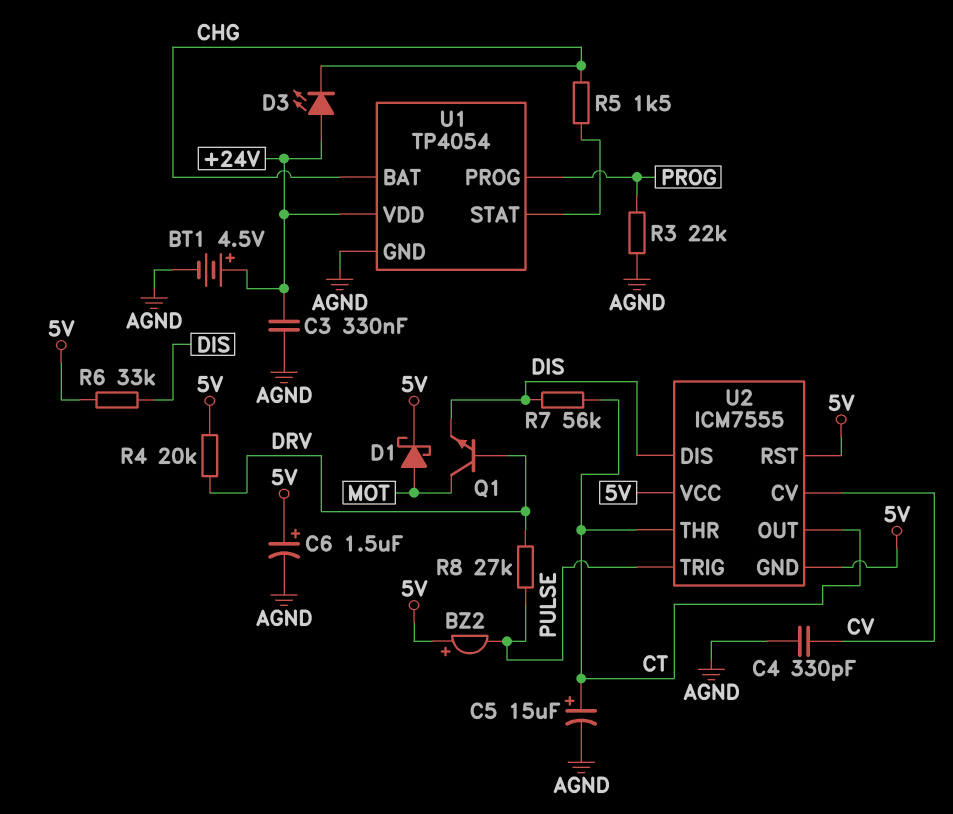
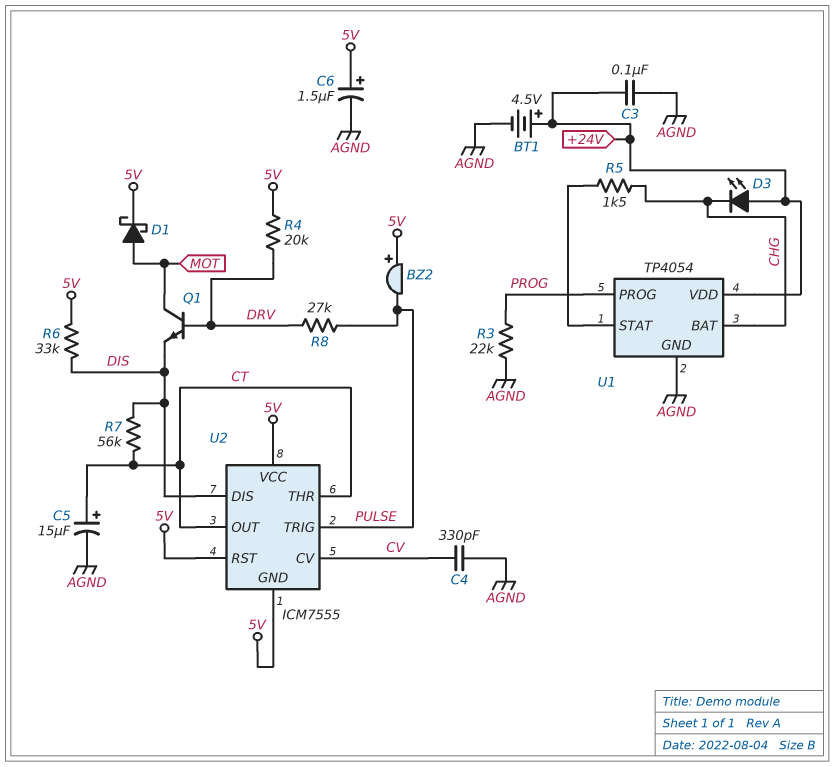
C3: 330nF (+24V, AGND) -> 100nF (+24V, AGND)

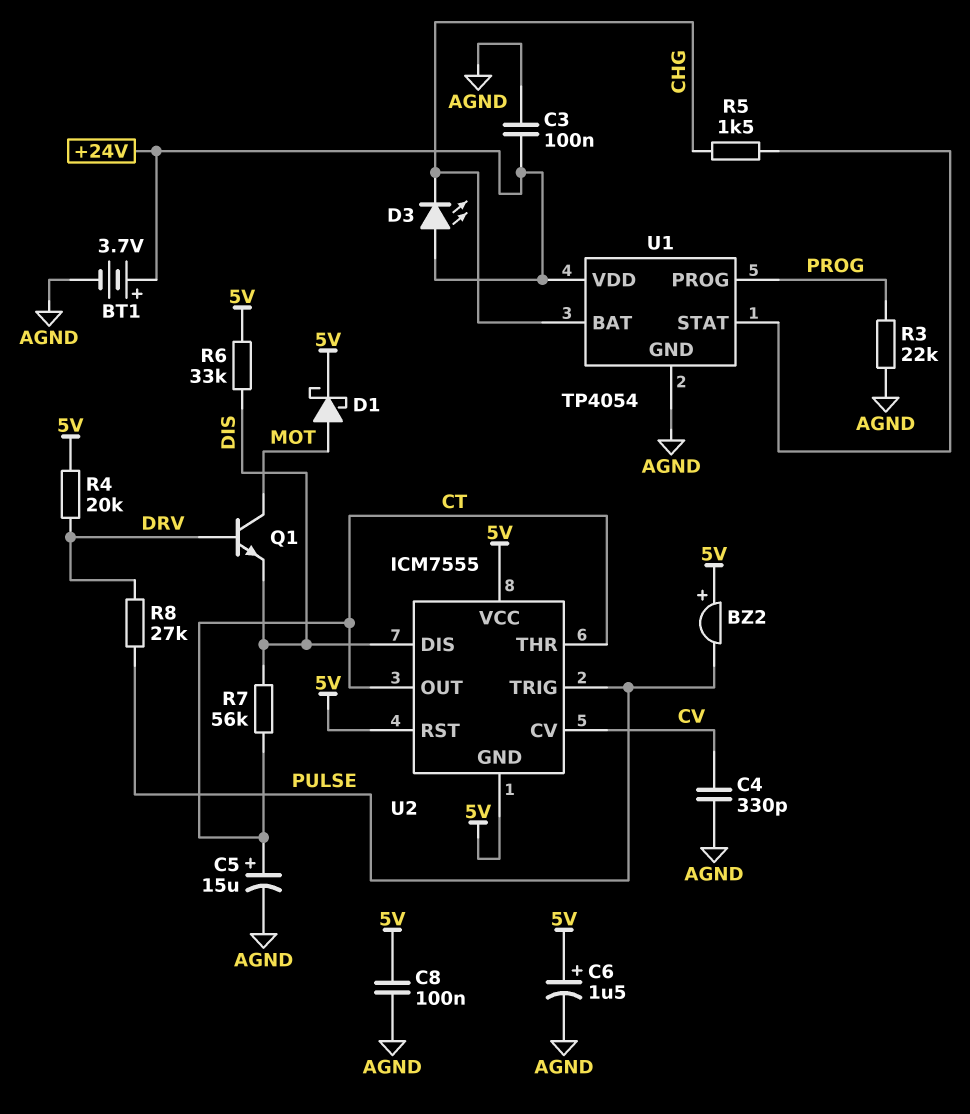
BT1: 4.5V (plus +24V, minus AGND) -> 3.7V (plus +24V, minus AGND)
C8: none -> 100nF (5V, AGND)

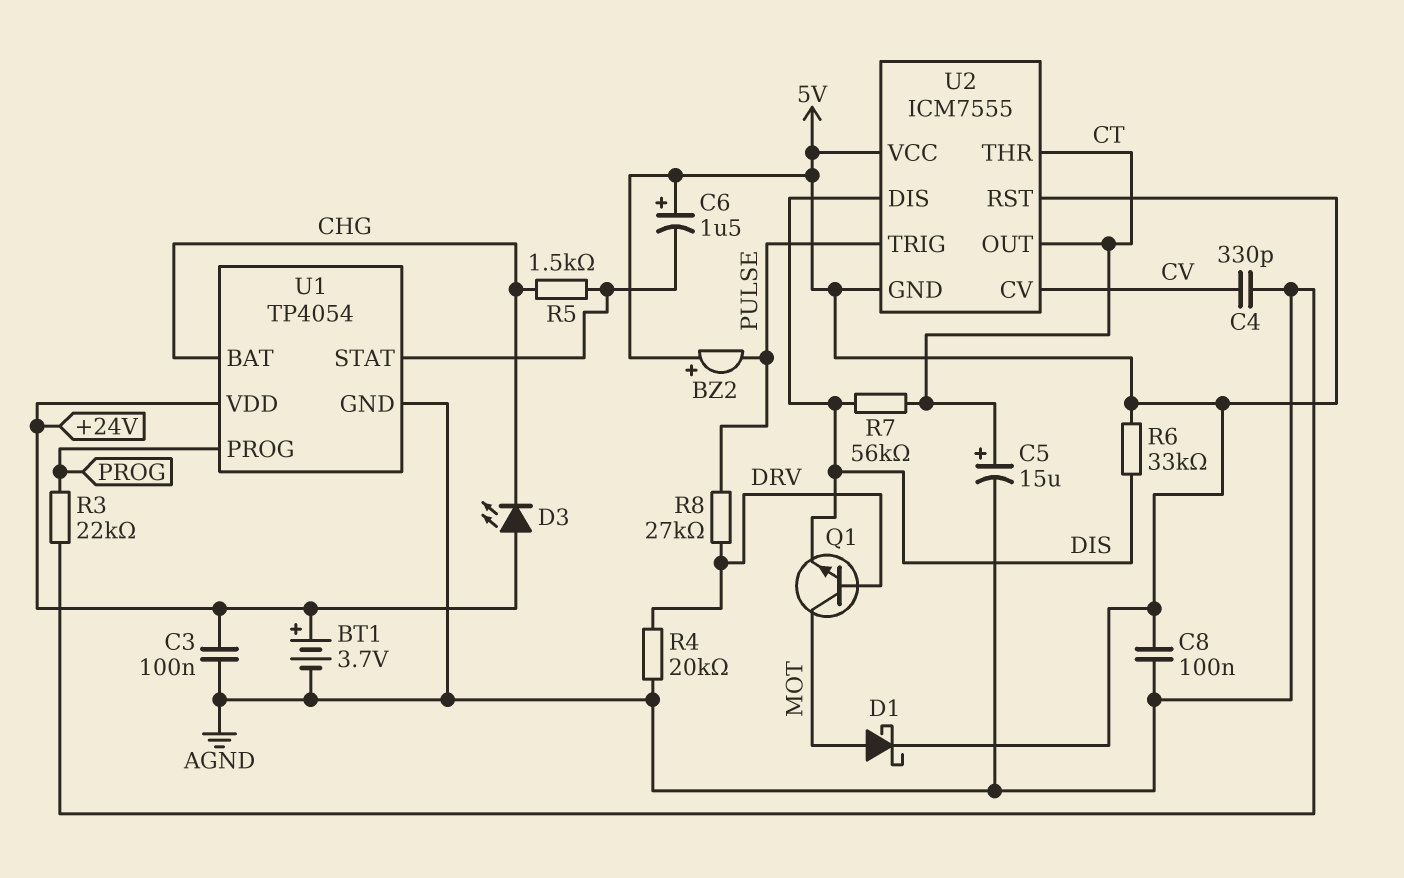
C6: 1.5uF (plus 5V, minus AGND) -> 1.5uF (plus 5V, minus U1/STAT)
R4: 20k (5V, DRV) -> 20k (AGND, DRV)

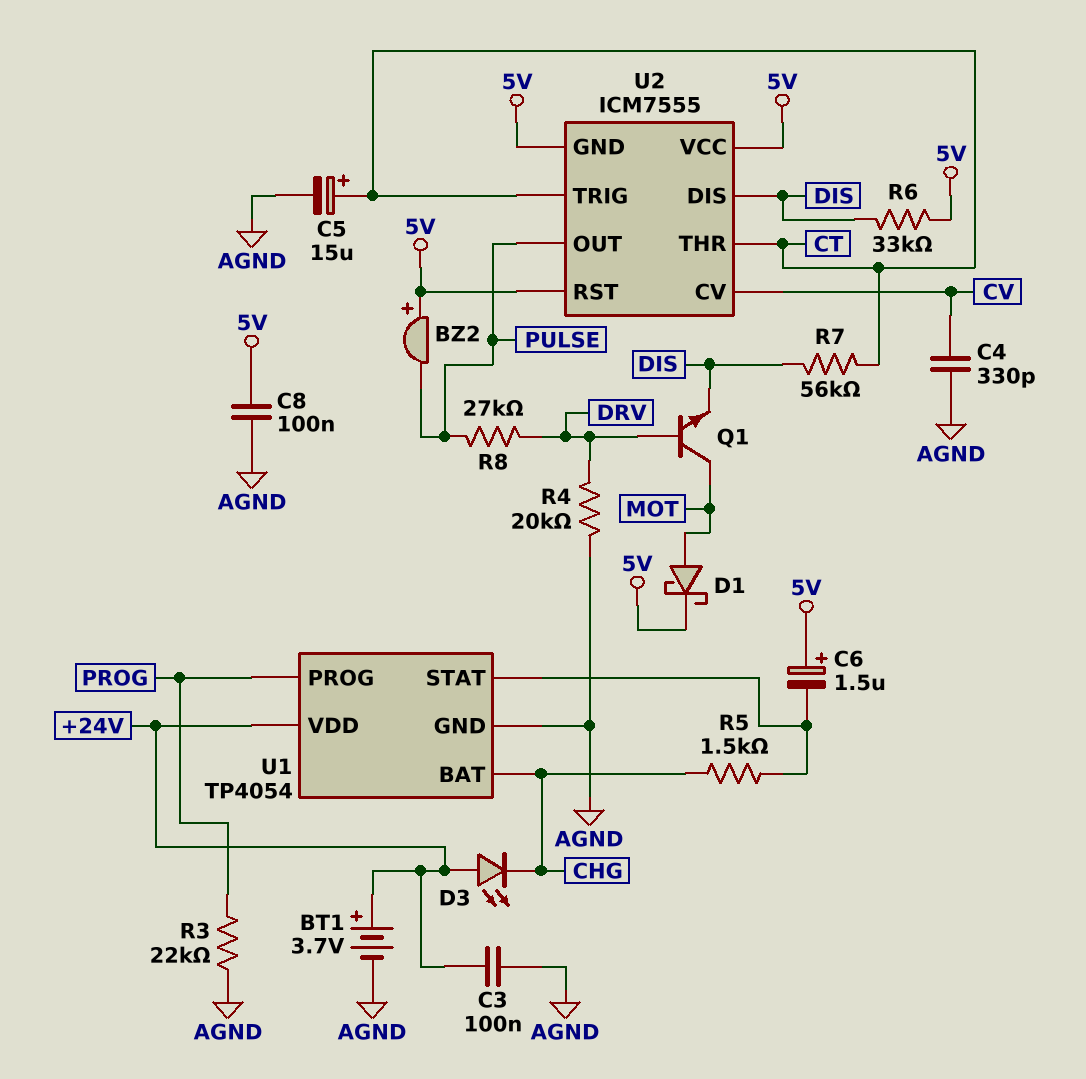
U2 pin OUT: CT -> PULSE
U2 pin TRIG: PULSE -> CT

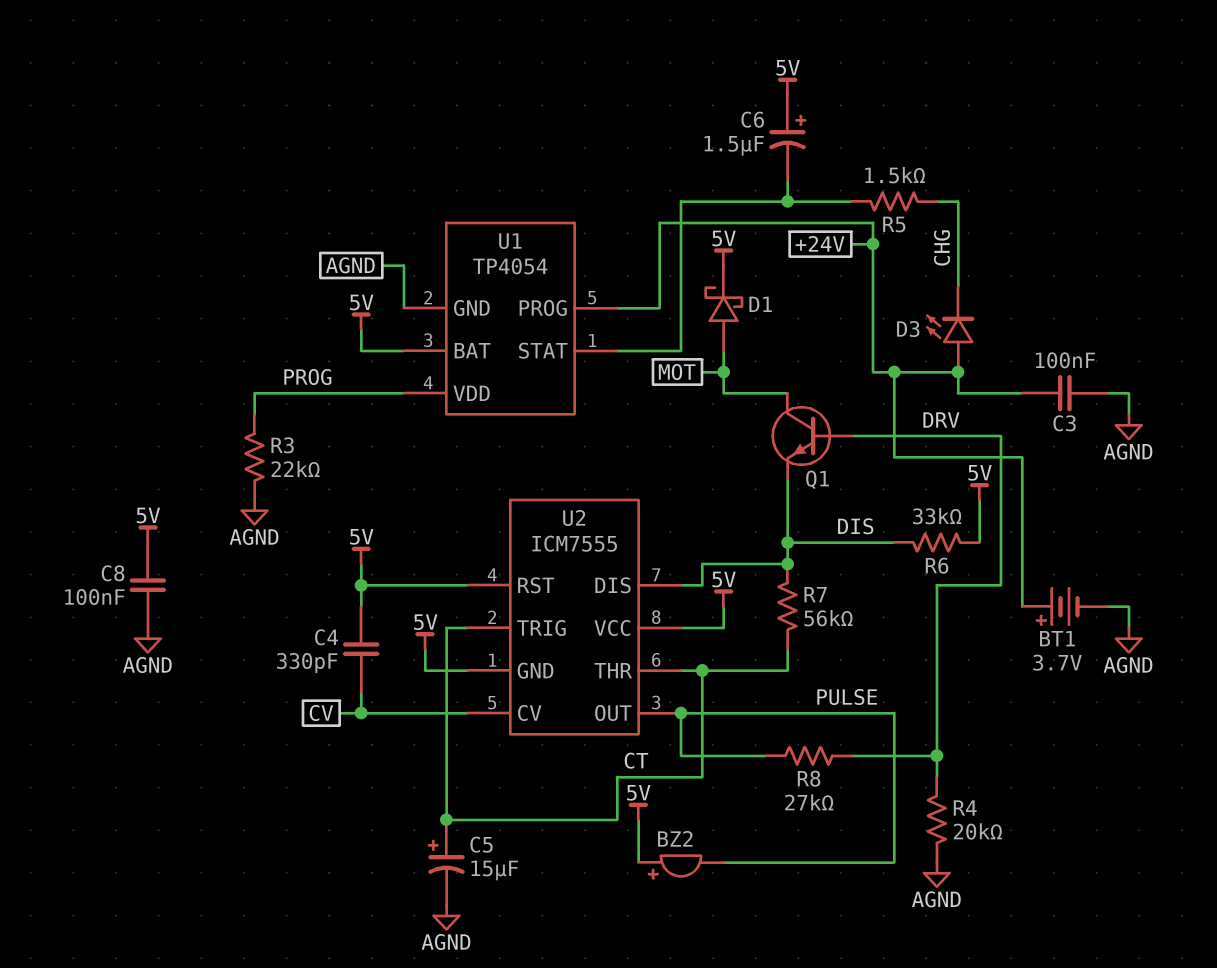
C4: 330pF (AGND, CV) -> 330pF (5V, CV)
U1 pin BAT: CHG -> 5V
U1 pin PROG: PROG -> +24V
U1 pin VDD: +24V -> PROG

